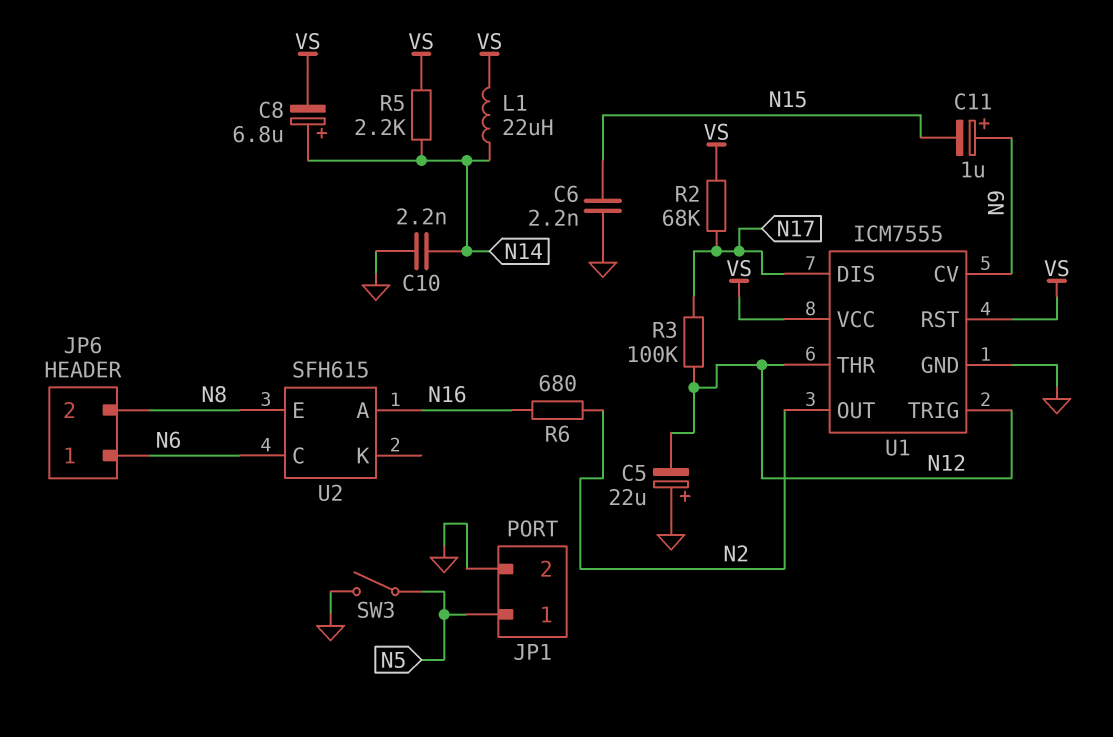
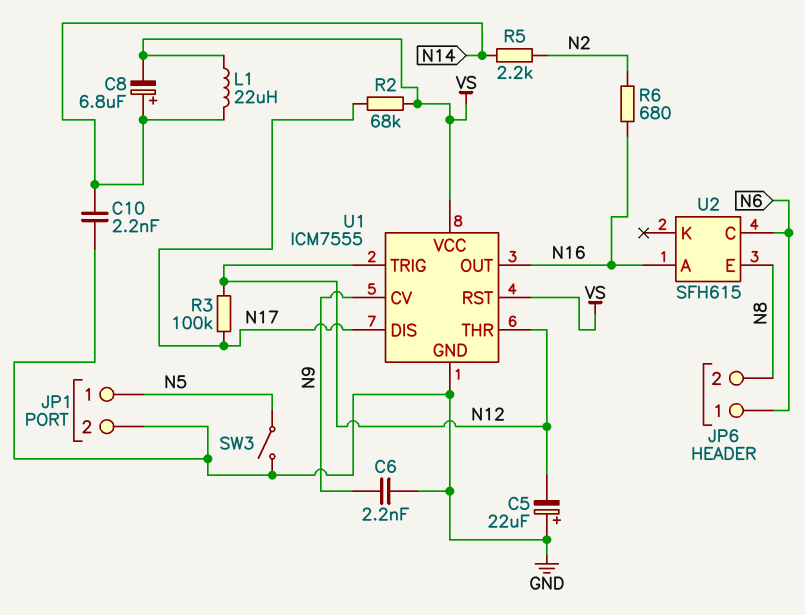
C6: 2.2nF (GND, N15) -> 2.2nF (GND, N9)
C11: 1uF (plus N9, minus N15) -> none
R5: 2.2k (N14, VS) -> 2.2k (N2, N14)
U1 pin OUT: N2 -> N16

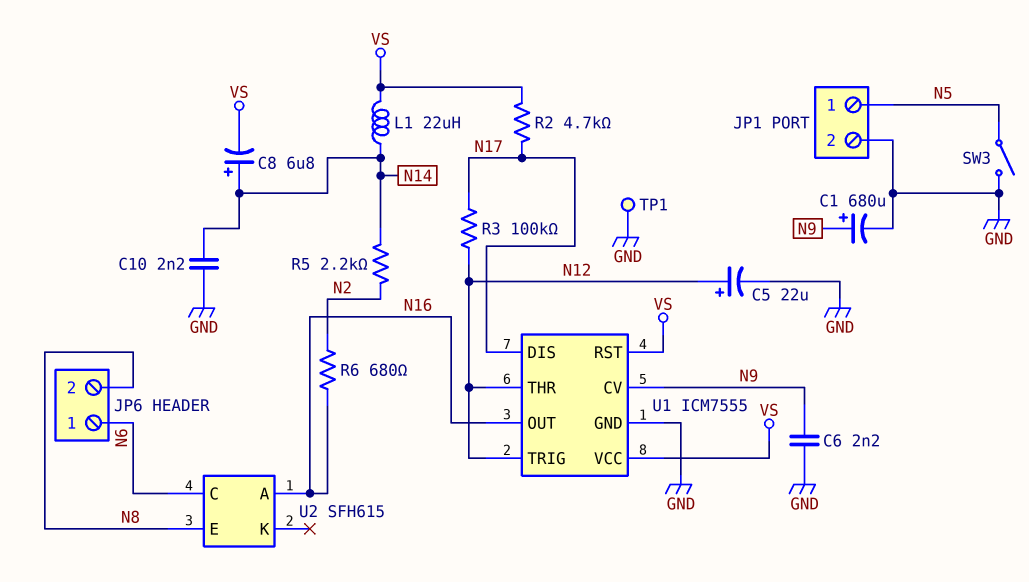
C1: none -> 680uF (plus N9, minus GND)
C5: 22uF (plus GND, minus N12) -> 22uF (plus N12, minus GND)
R2: 68k (N17, VS) -> 4.7k (N17, VS)
TP1: none -> test point (GND)

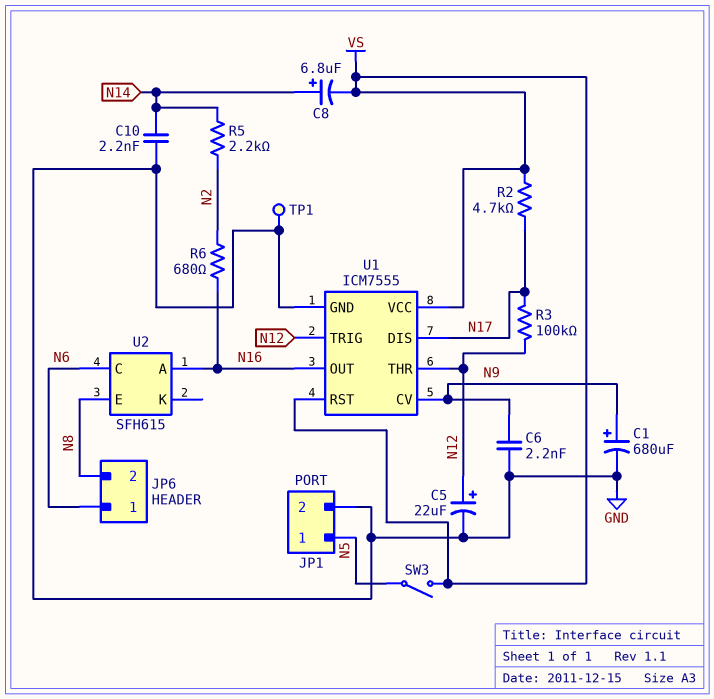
L1: 22uH (N14, VS) -> none
SW3: switch (GND, N5) -> switch (N5, VS)

